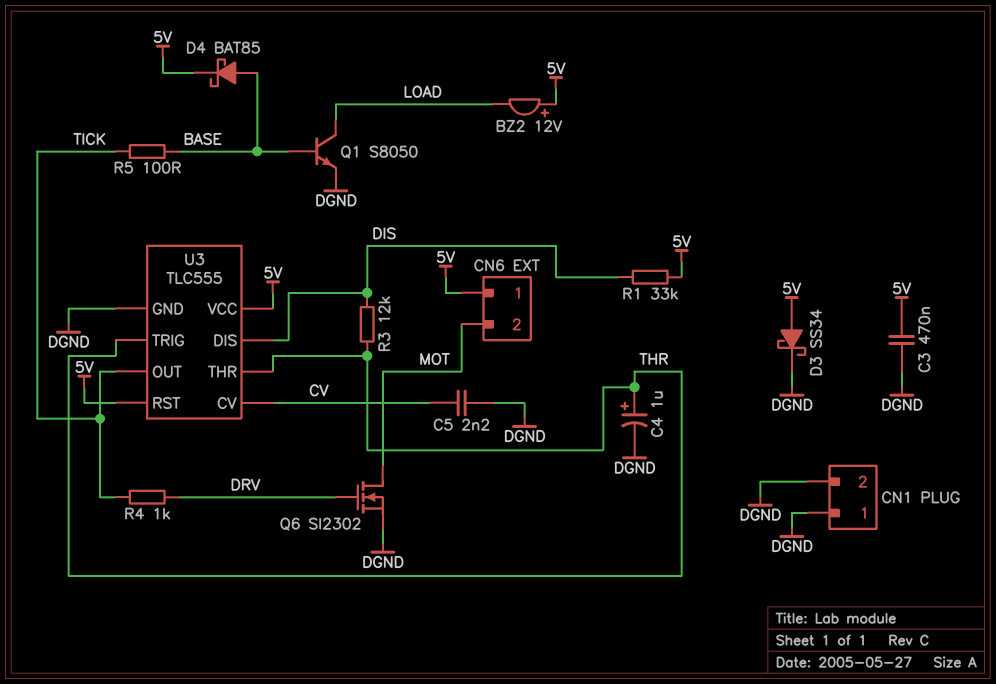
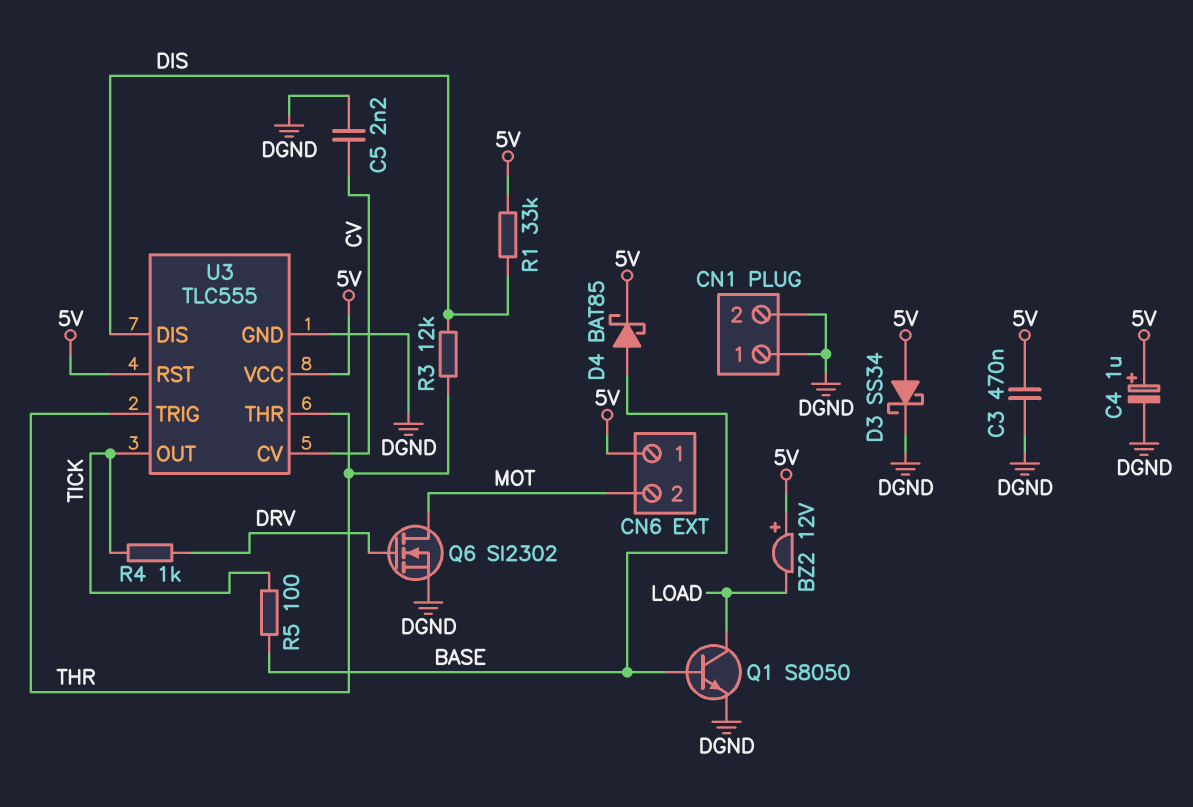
C4: 1uF (plus THR, minus DGND) -> 1uF (plus 5V, minus DGND)

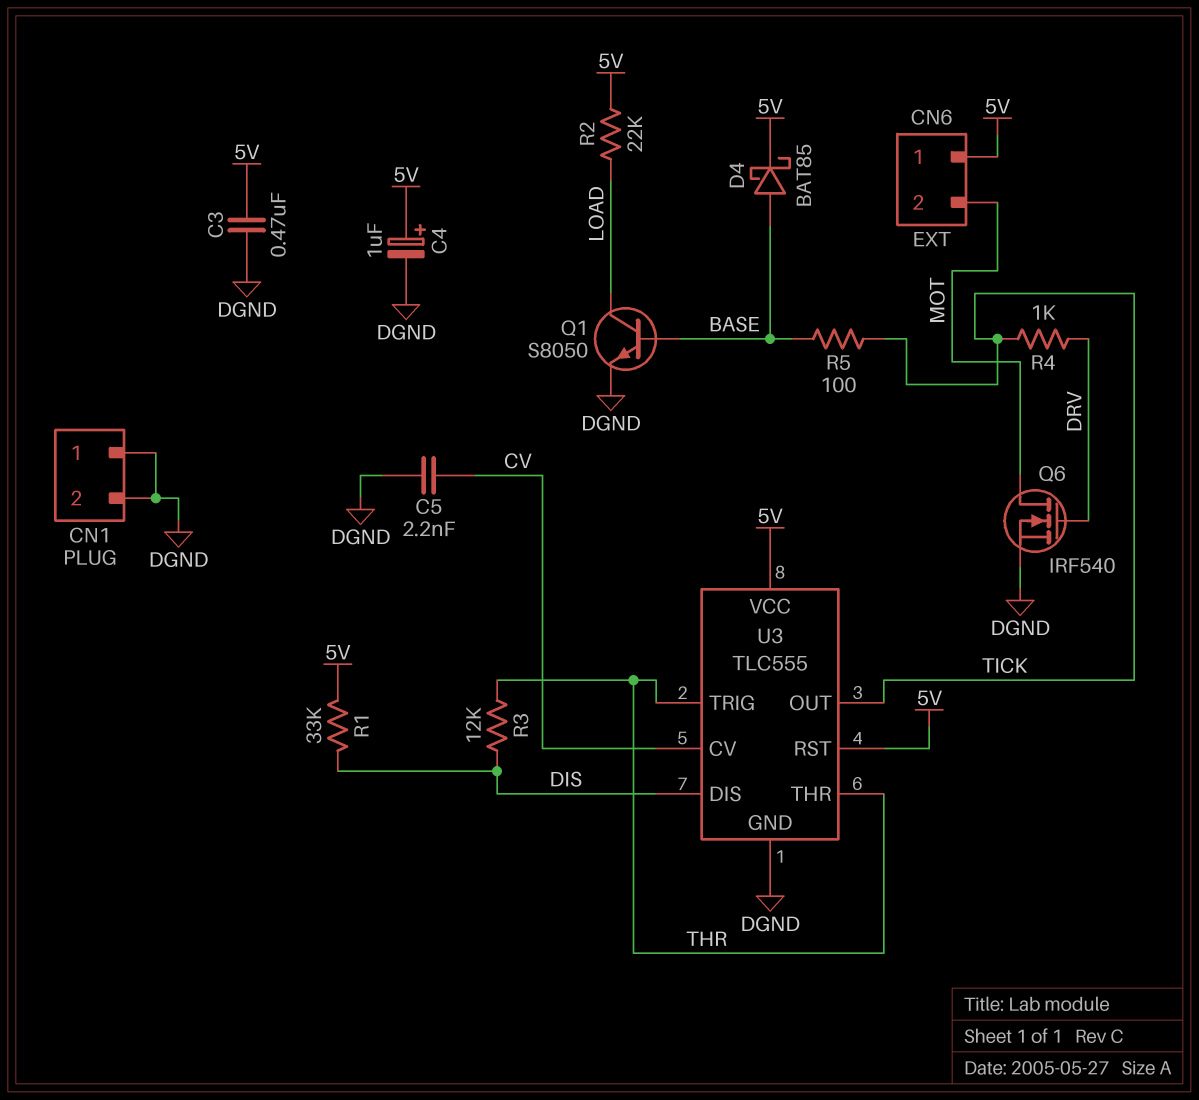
BZ2: buzzer 12V (plus 5V, minus LOAD) -> none
D3: schottky SS34 (A 5V, K DGND) -> none
Q6: NMOS SI2302 (G DRV, D MOT, S DGND) -> NMOS IRF540 (G DRV, D MOT, S DGND)
R2: none -> 22k (5V, LOAD)

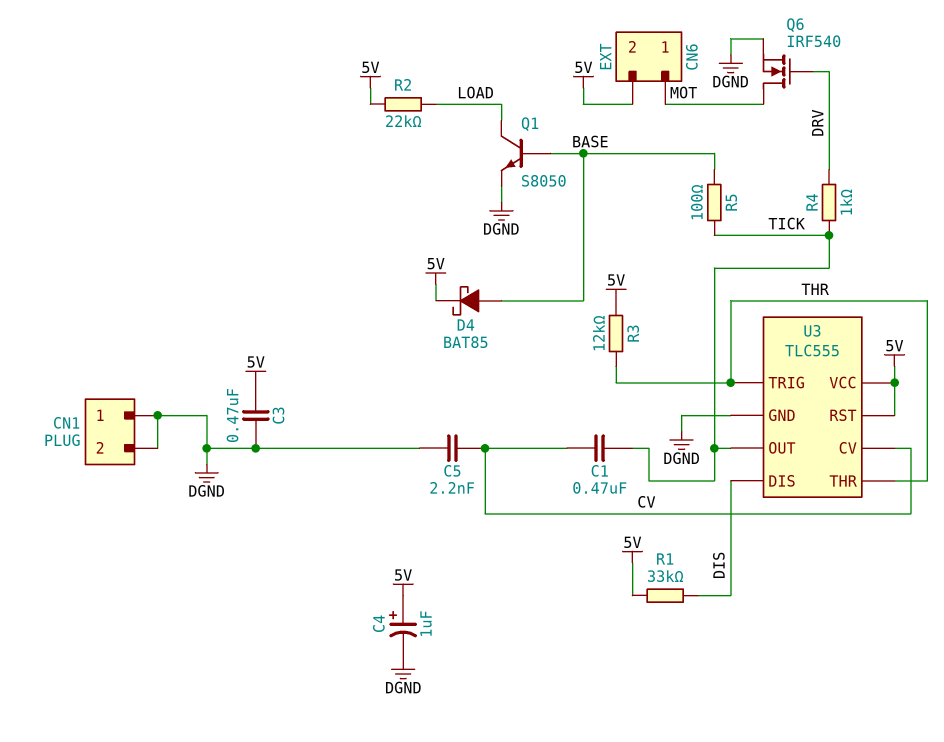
C1: none -> 470nF (CV, TICK)
CN6 pin 1: 5V -> MOT
CN6 pin 2: MOT -> 5V
R3: 12k (DIS, THR) -> 12k (5V, THR)

